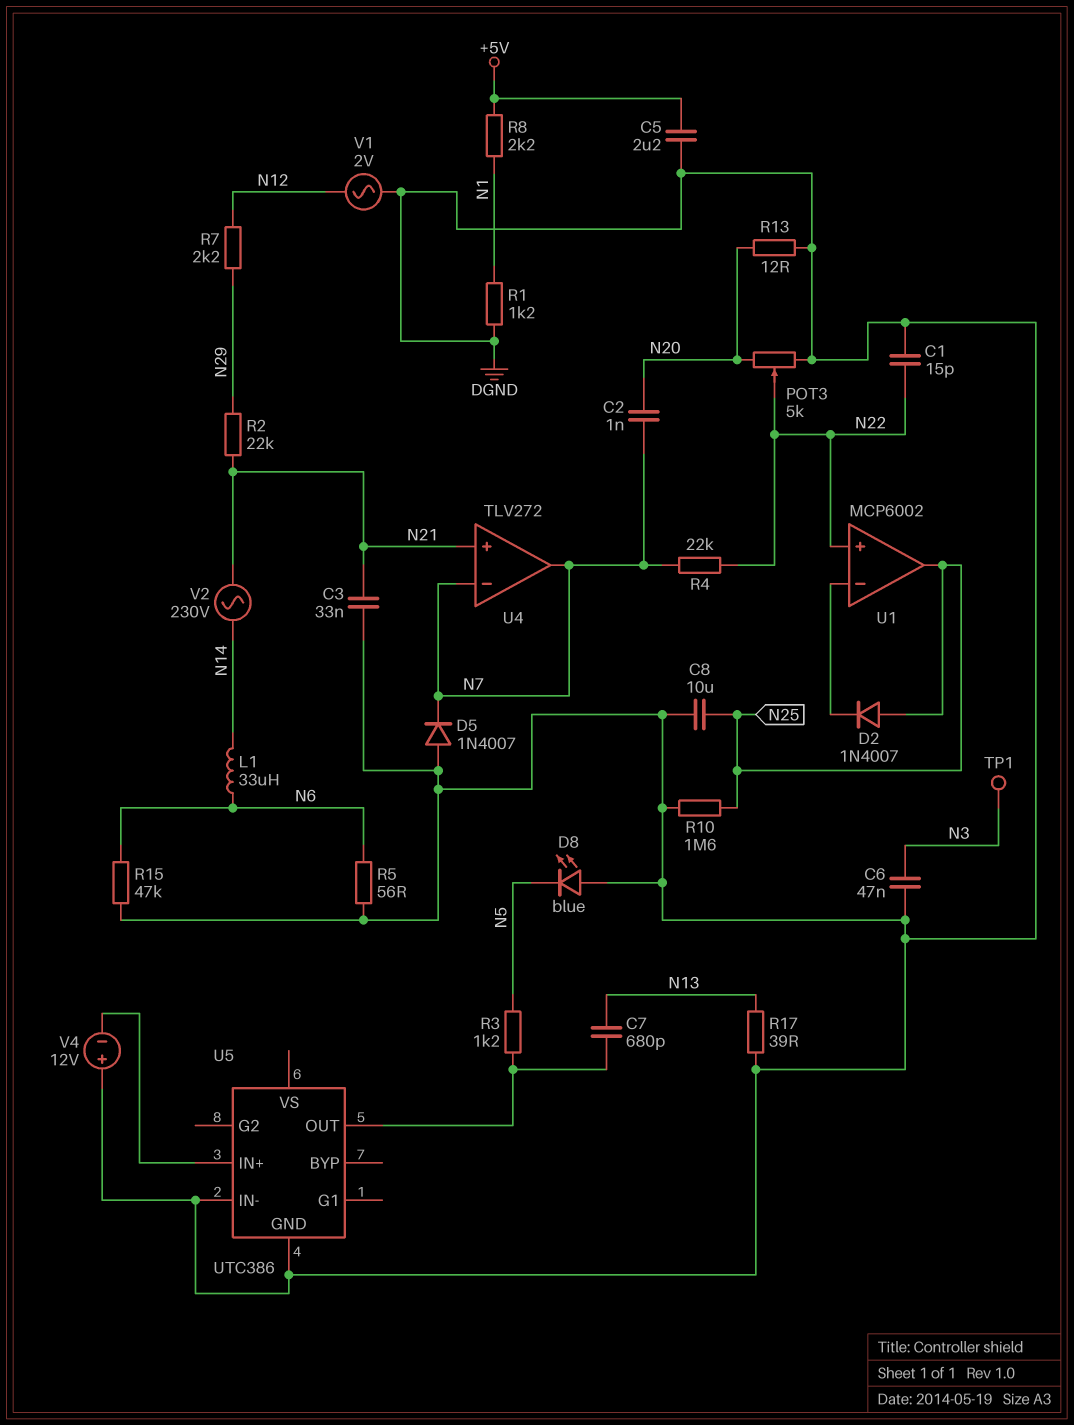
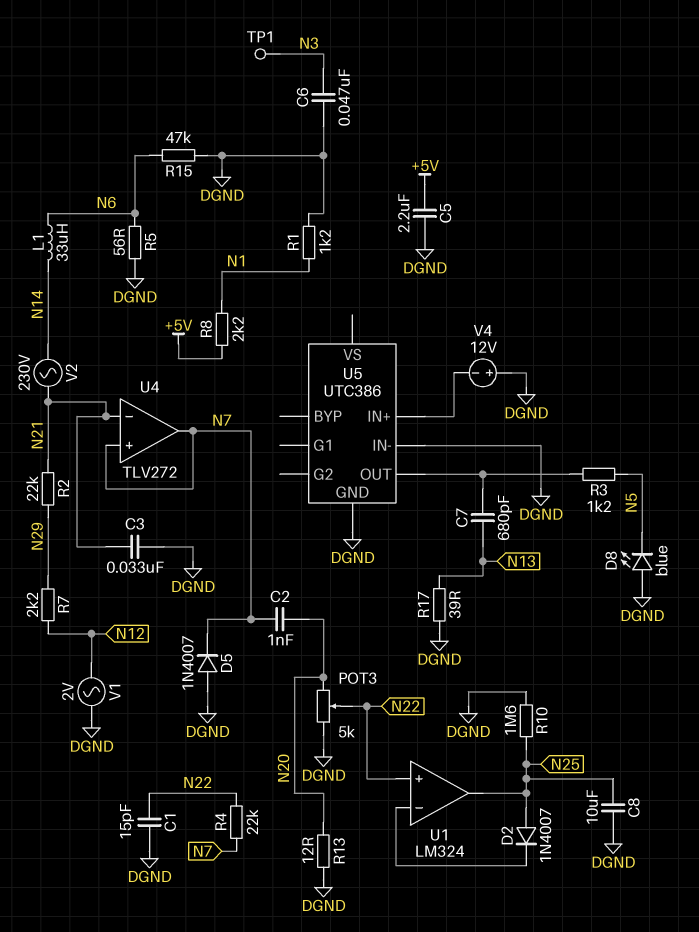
U1: MCP6002 -> LM324
U4 pin in+: N21 -> N7
U4 pin in-: N7 -> N21

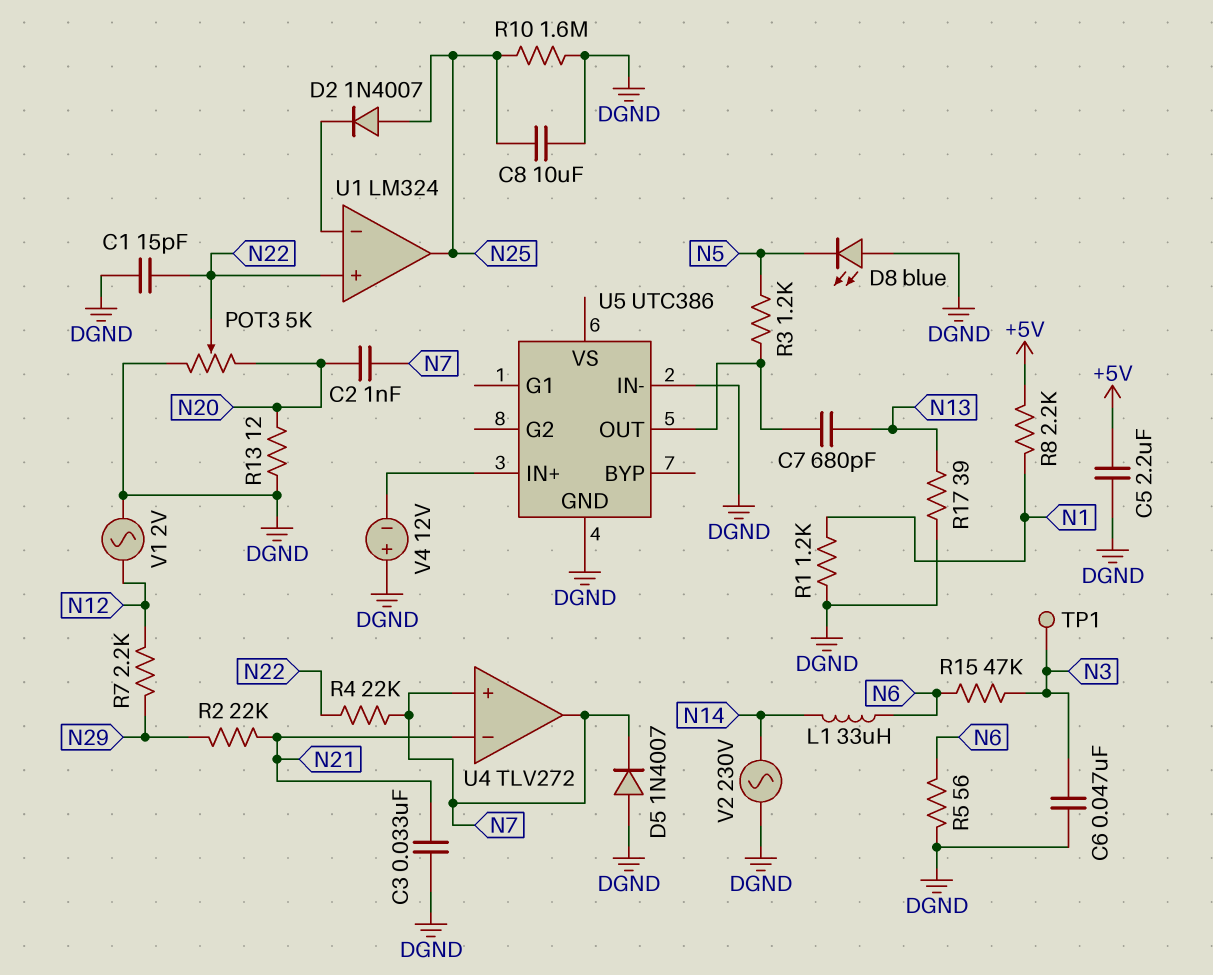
R15: 47k (DGND, N6) -> 47k (N3, N6)
V2: AC 230V (N14, N21) -> AC 230V (DGND, N14)

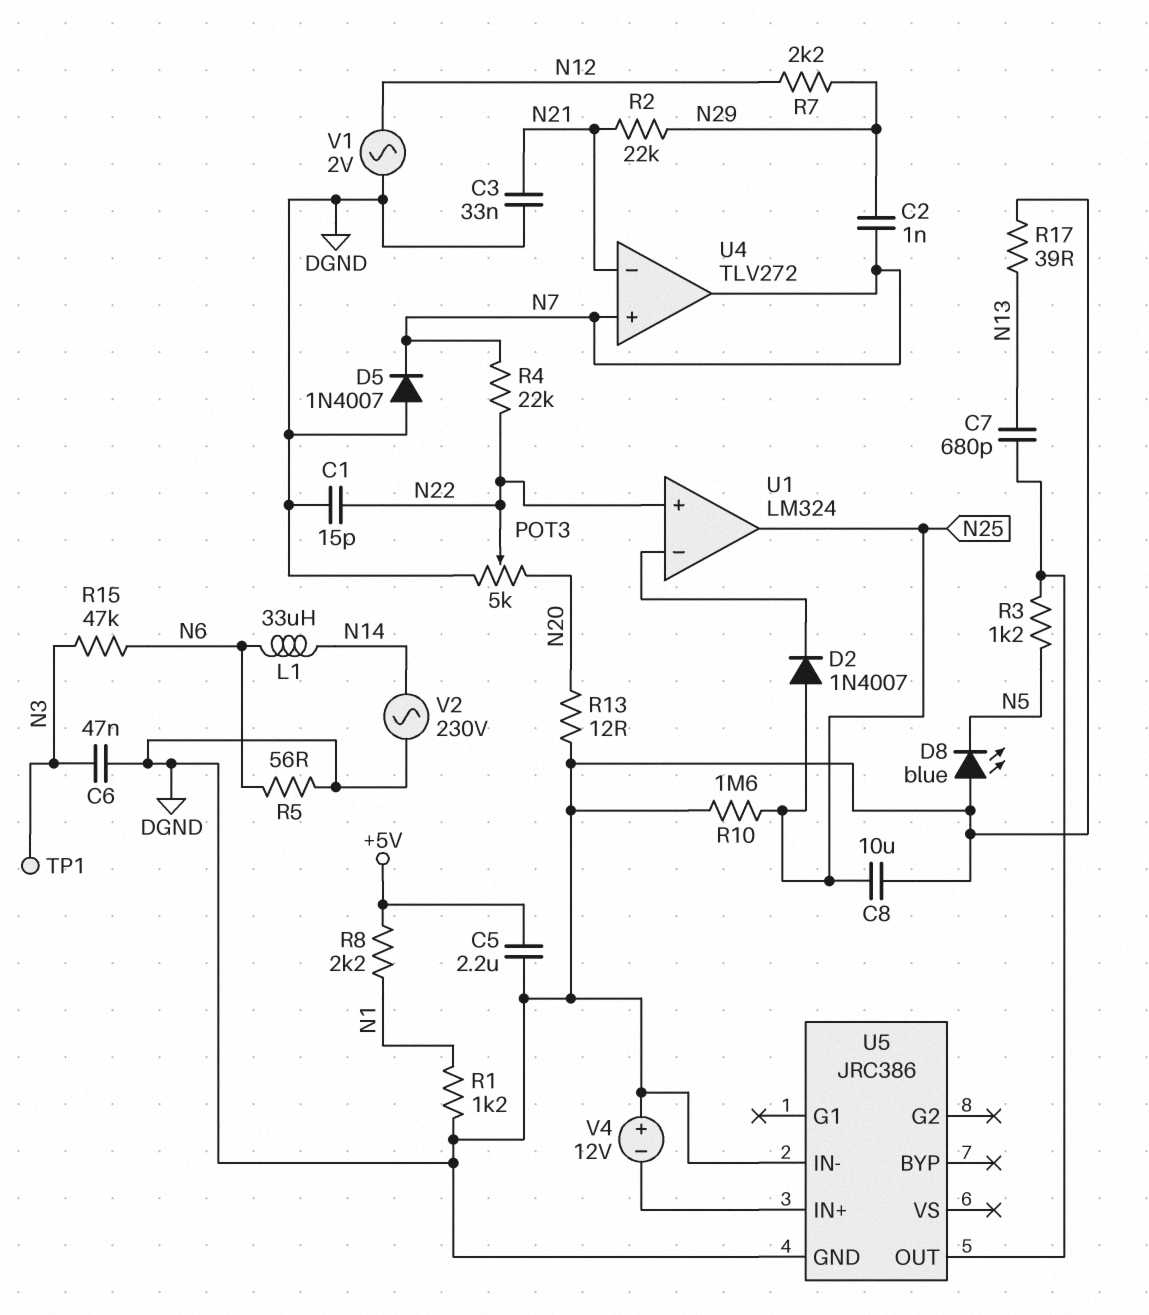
C2: 1nF (N7, N20) -> 1nF (N7, N29)
U5: UTC386 -> JRC386

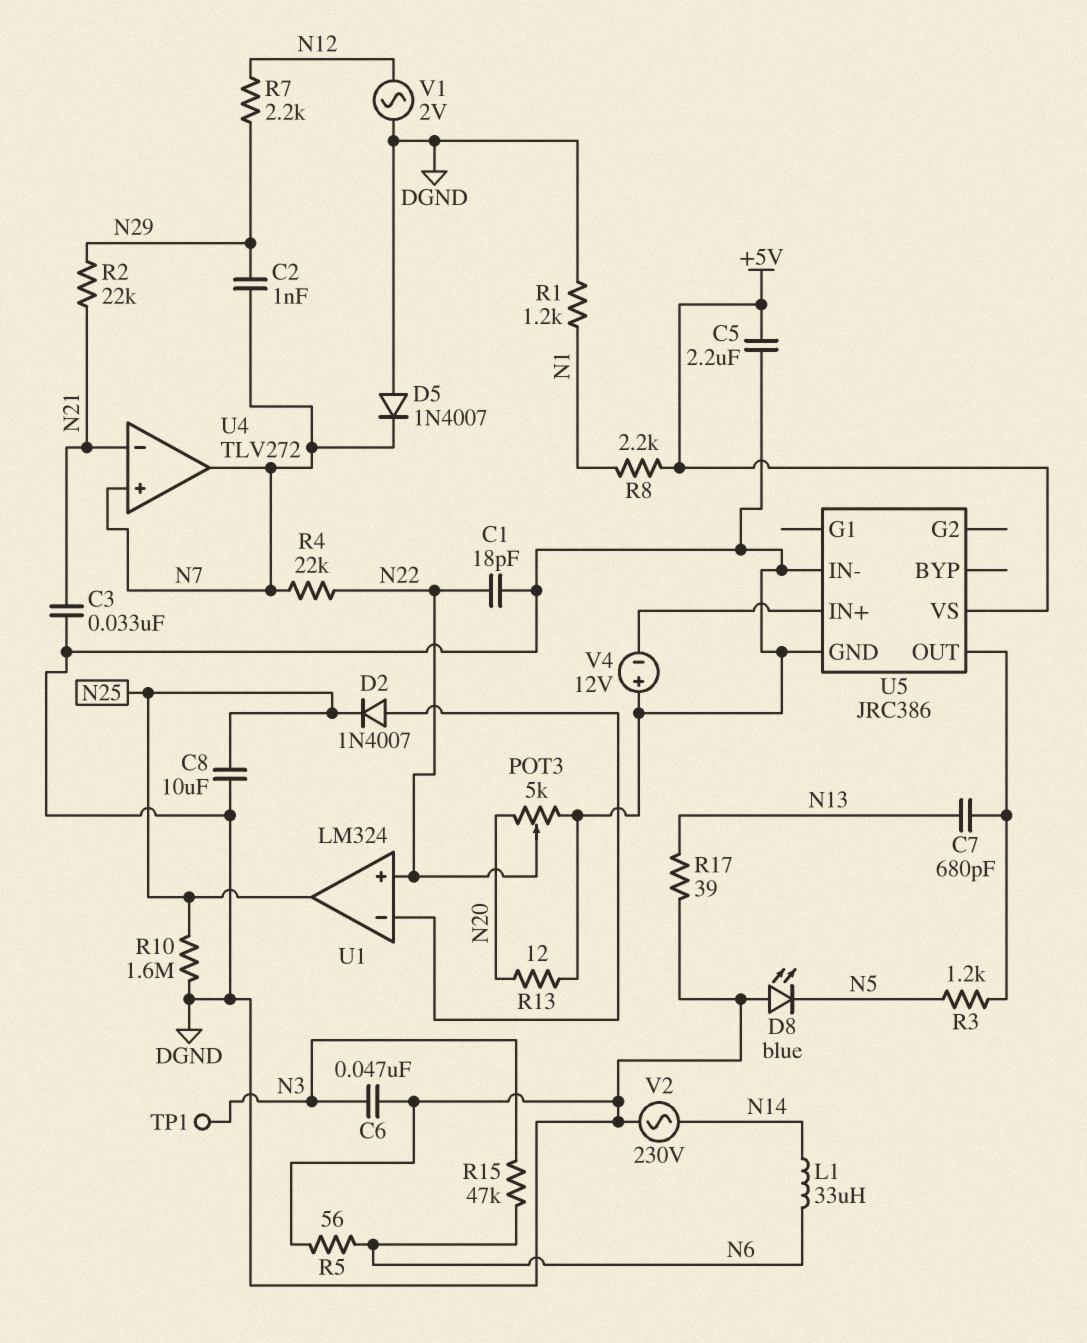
C1: 15pF (DGND, N22) -> 18pF (DGND, N22)
D2: diode 1N4007 (A N25, K U1/in-) -> diode 1N4007 (A U1/in-, K N25)
U5 pin VS: none -> +5V

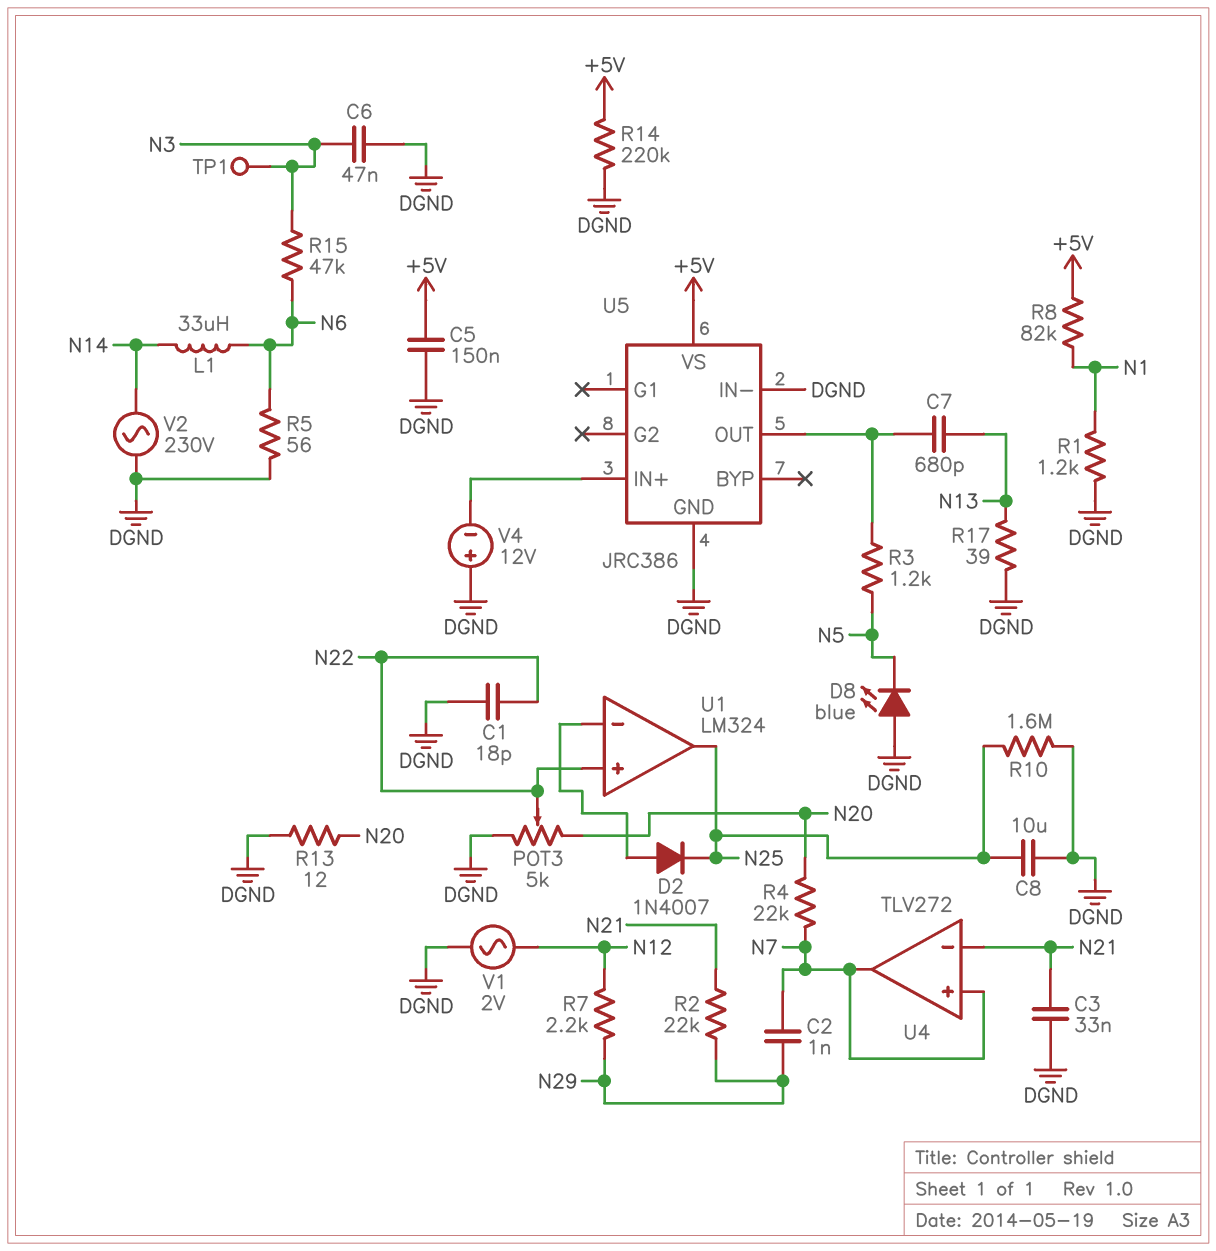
C5: 2.2uF (+5V, DGND) -> 150nF (+5V, DGND)
D5: diode 1N4007 (A DGND, K N7) -> none
R4: 22k (N7, N22) -> 22k (N7, N20)
R8: 2.2k (+5V, N1) -> 82k (+5V, N1)
R14: none -> 220k (+5V, DGND)

